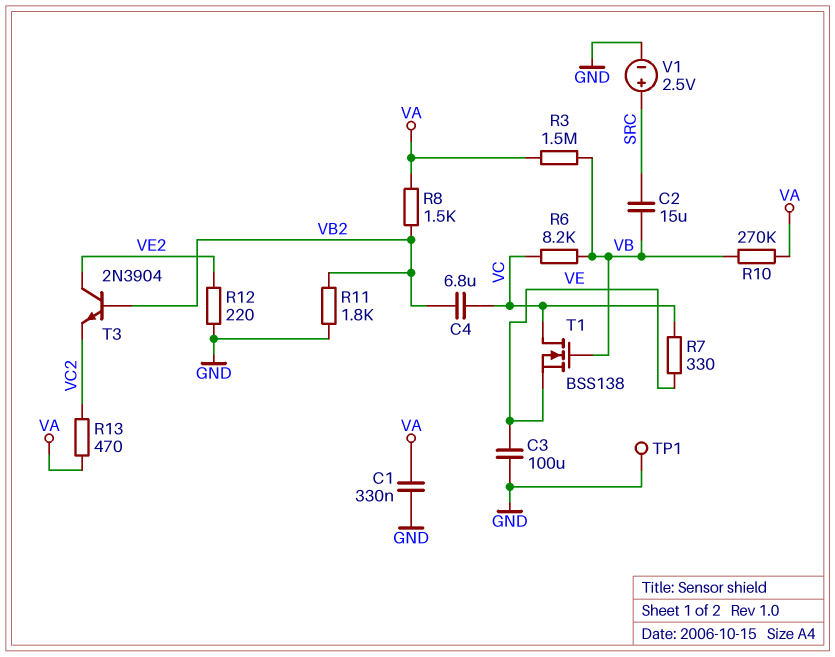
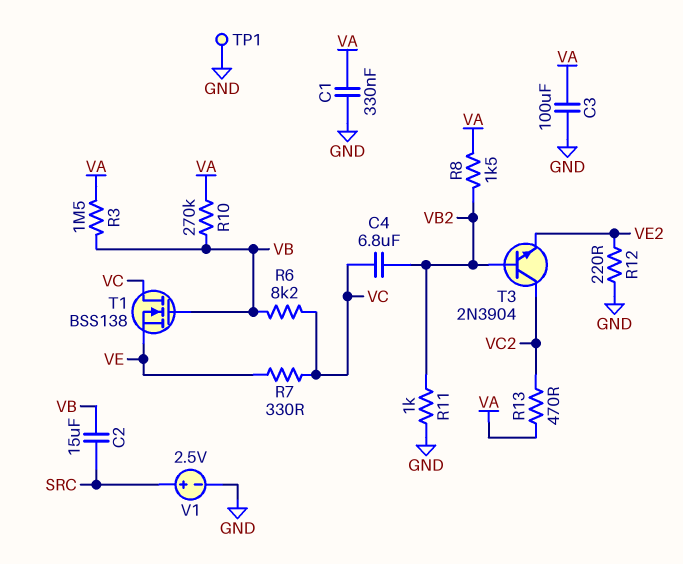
C3: 100uF (GND, VE) -> 100uF (GND, VA)
R11: 1.8k (GND, VB2) -> 1k (GND, VB2)
T3: NPN 2N3904 (B VB2, C VE2, E VC2) -> NPN 2N3904 (B VB2, C VC2, E VE2)

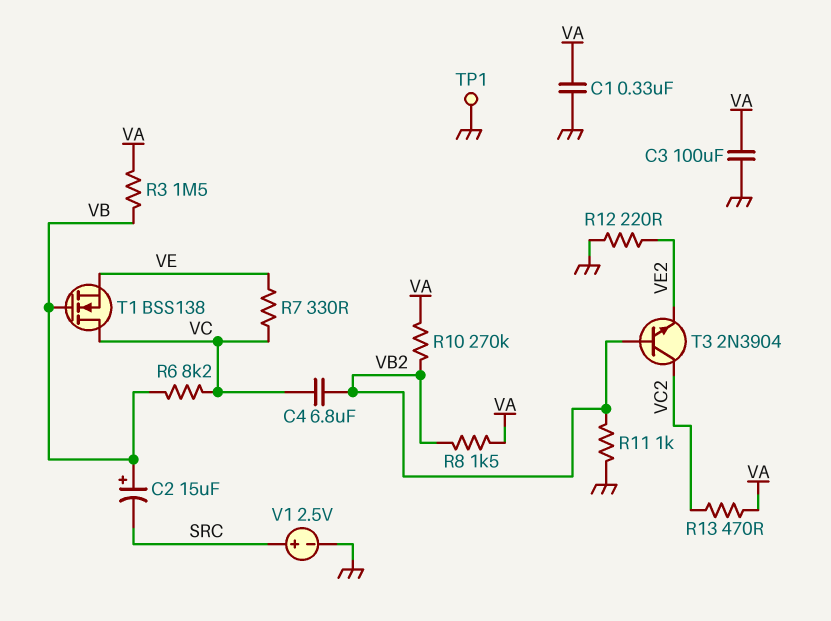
C2: 15uF (SRC, VB) -> 15uF (plus VB, minus SRC)
R10: 270k (VA, VB) -> 270k (VA, VB2)

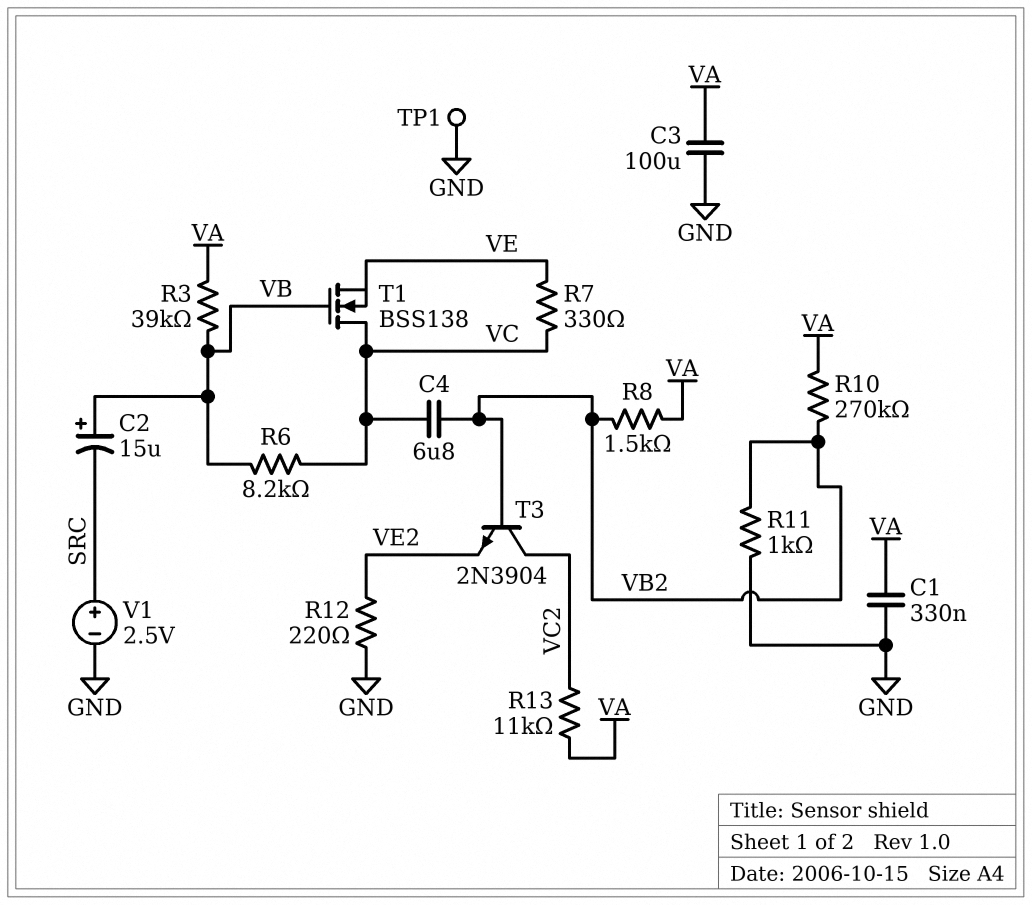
R3: 1.5M (VA, VB) -> 39k (VA, VB)
R13: 470 (VA, VC2) -> 11k (VA, VC2)

